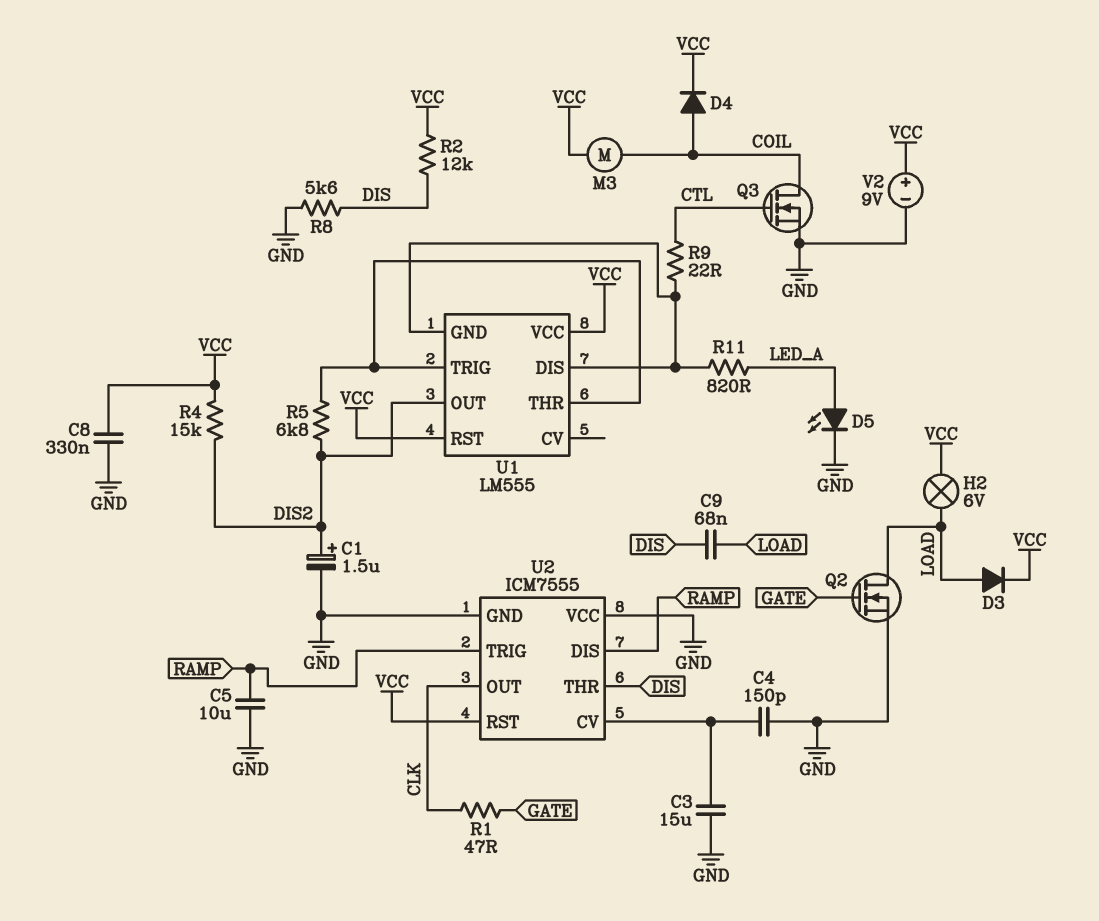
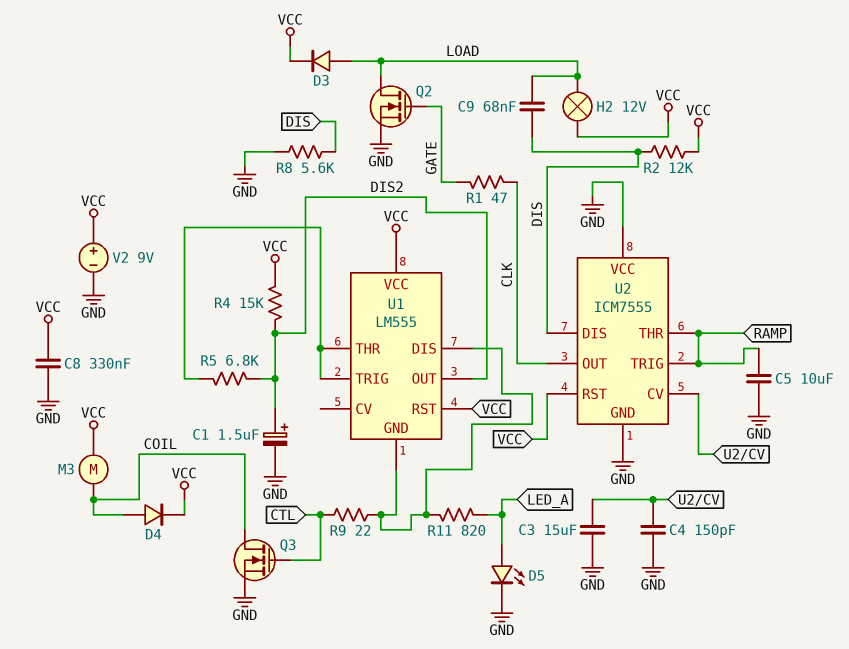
H2: lamp 6V (LOAD, VCC) -> lamp 12V (LOAD, VCC)
U2 pin DIS: RAMP -> DIS
U2 pin THR: DIS -> RAMP

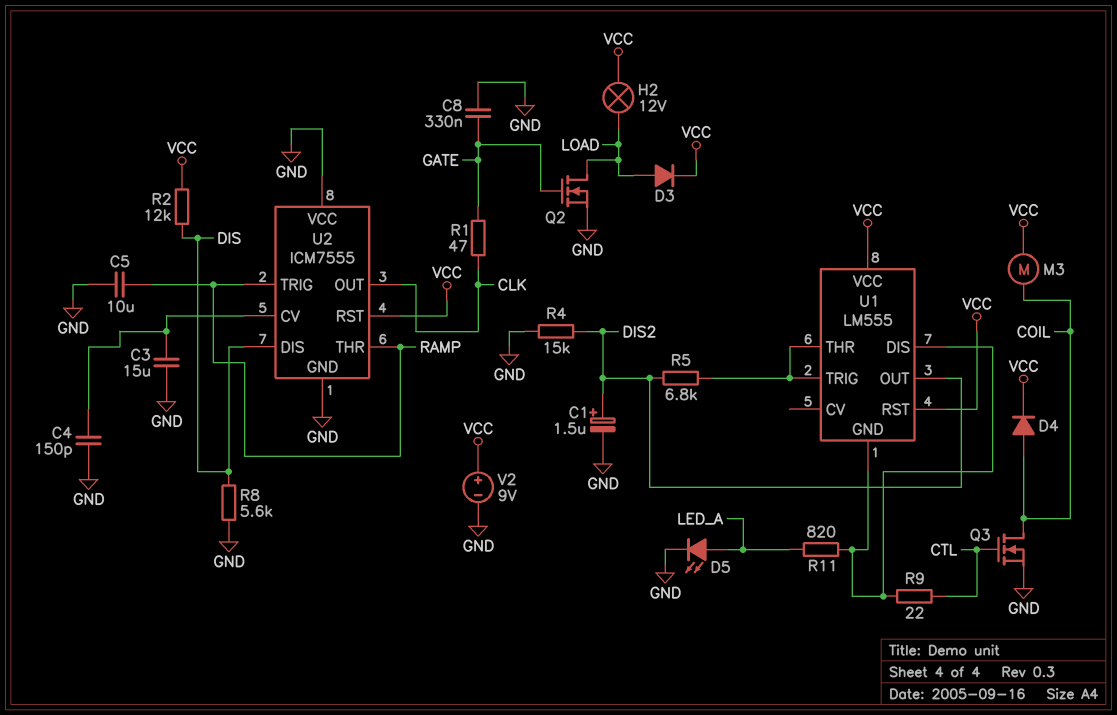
C8: 330nF (GND, VCC) -> 330nF (GATE, GND)
C9: 68nF (DIS, LOAD) -> none
R4: 15k (DIS2, VCC) -> 15k (DIS2, GND)

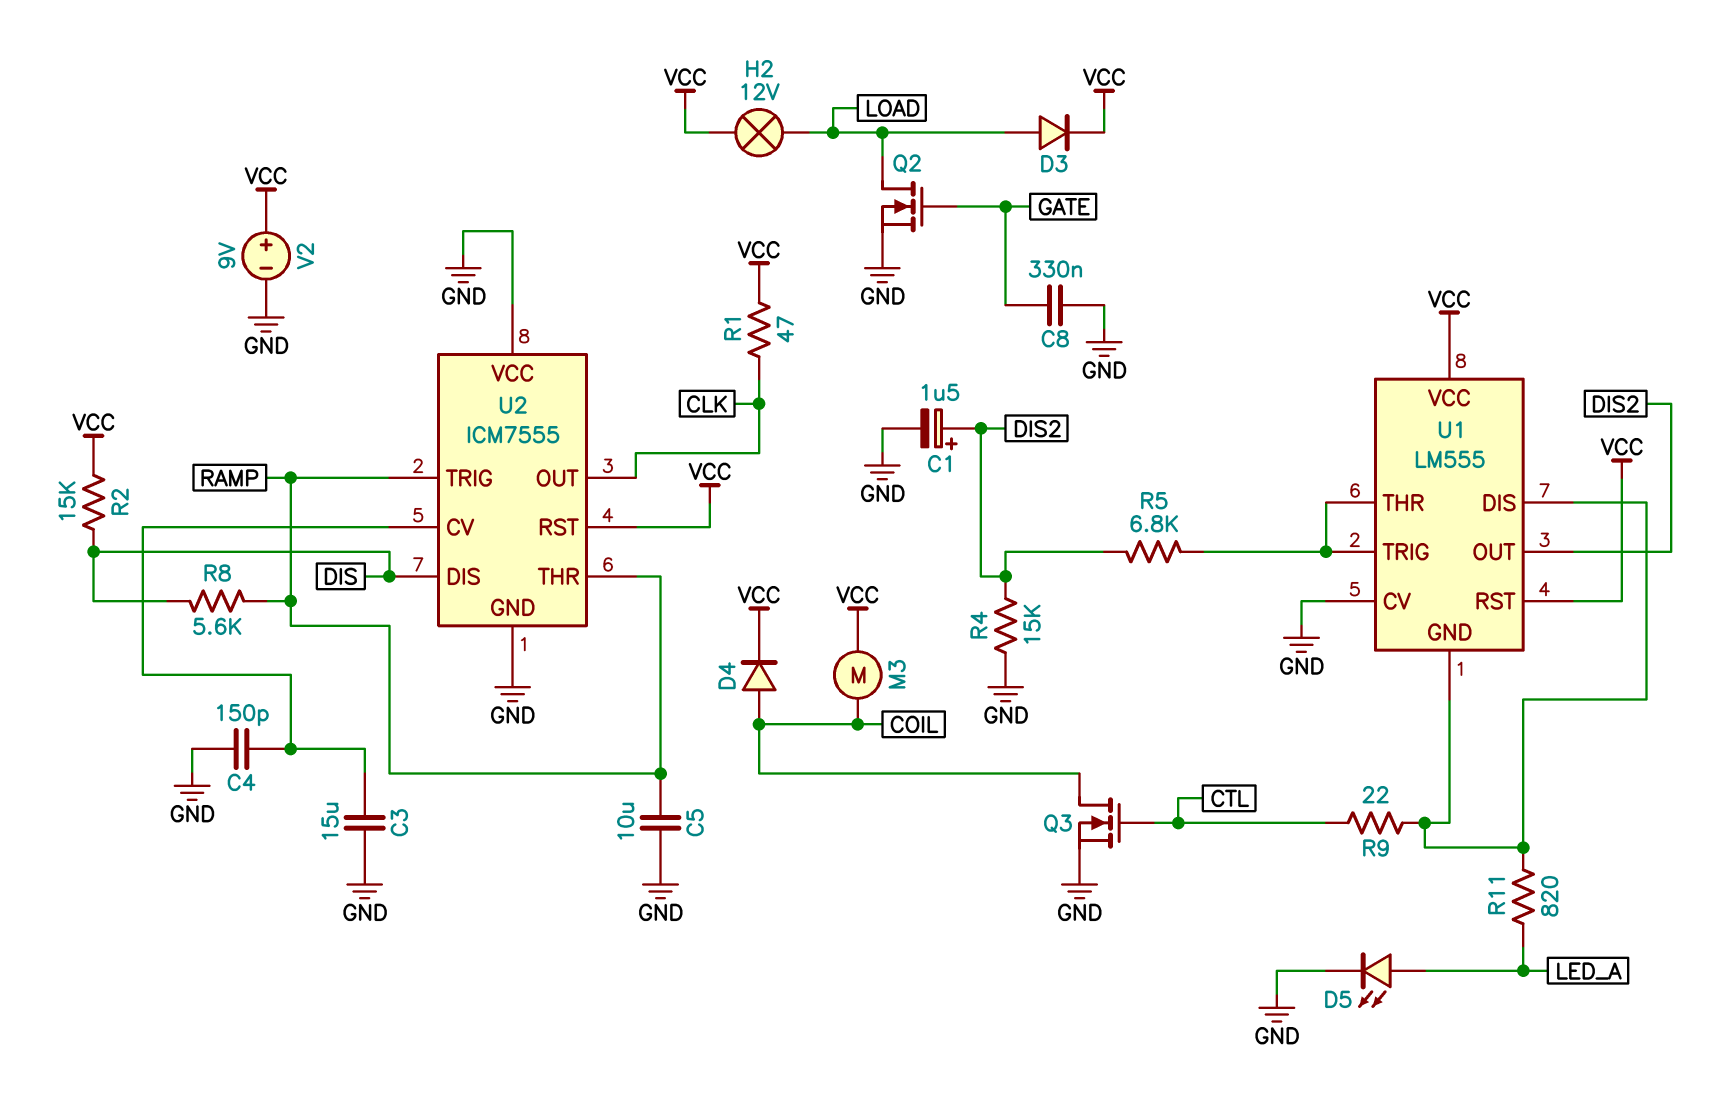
R1: 47 (CLK, GATE) -> 47 (CLK, VCC)
R2: 12k (DIS, VCC) -> 15k (DIS, VCC)
R8: 5.6k (DIS, GND) -> 5.6k (DIS, RAMP)
U1 pin CV: none -> GND

